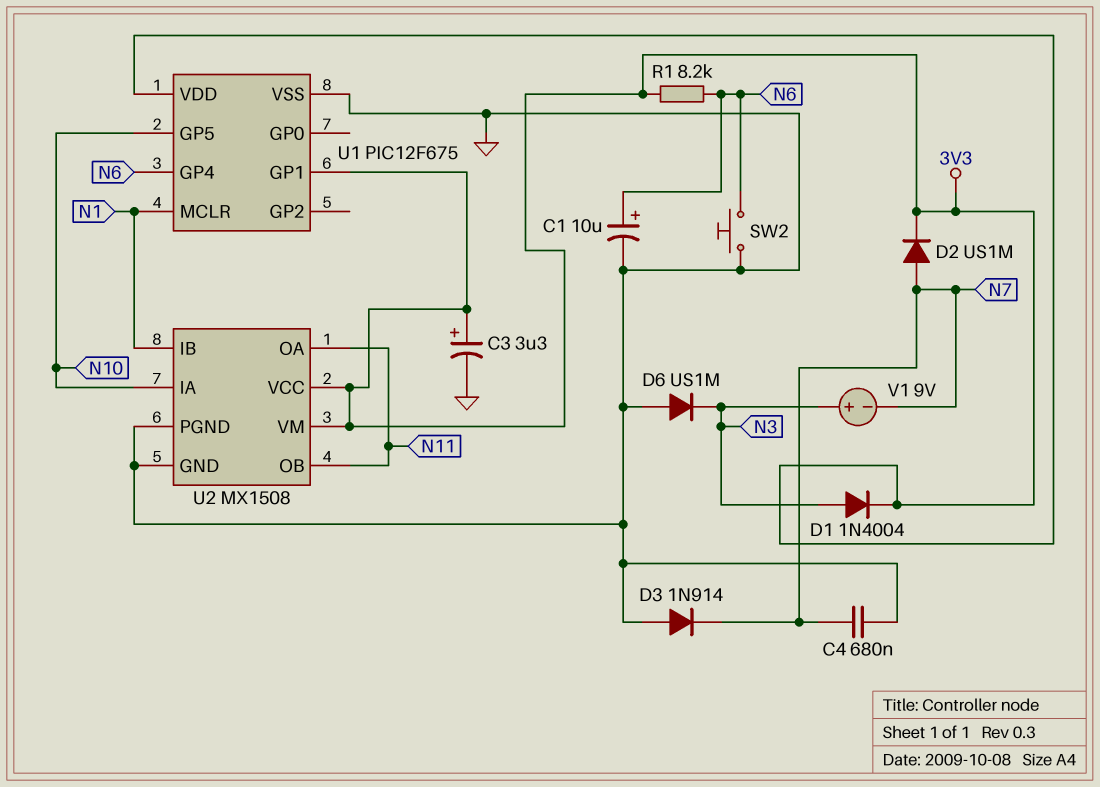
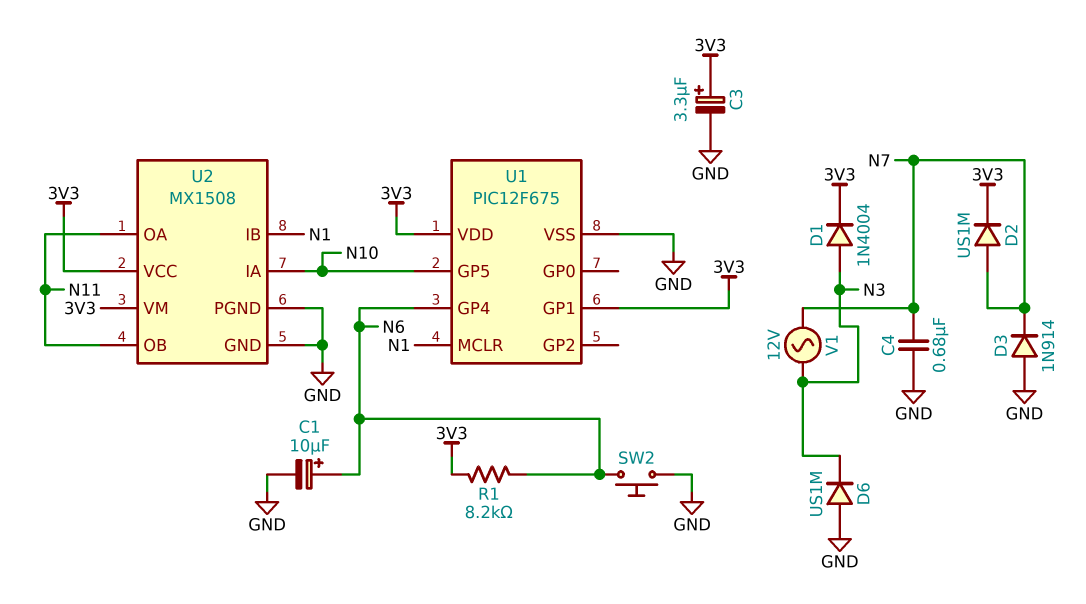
V1: 9V (plus N3, minus N7) -> AC 12V (N3, N7)

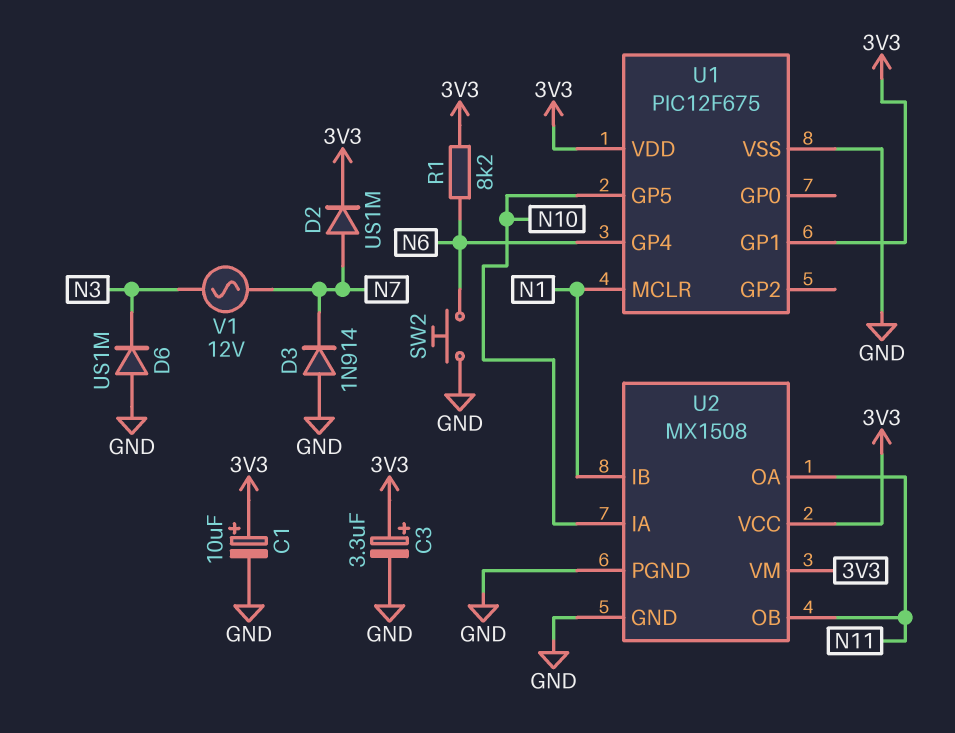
C1: 10uF (plus N6, minus GND) -> 10uF (plus 3V3, minus GND)
C4: 680nF (GND, N7) -> none
D1: diode 1N4004 (A N3, K 3V3) -> none

